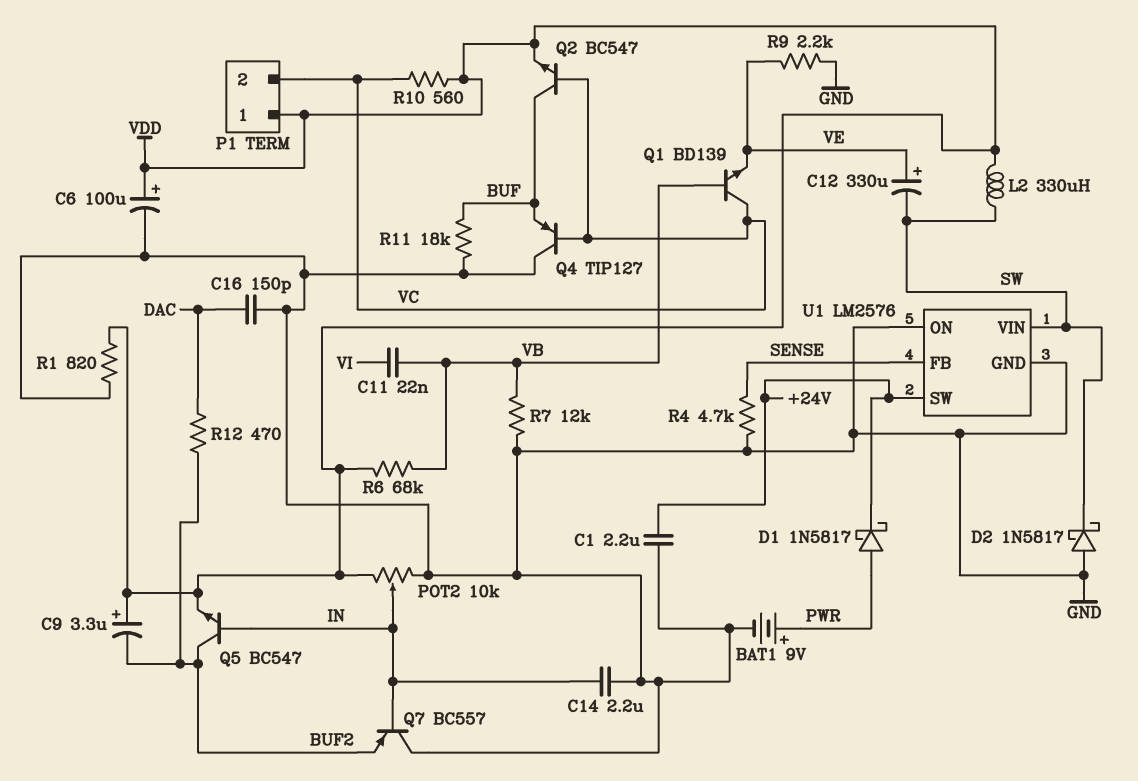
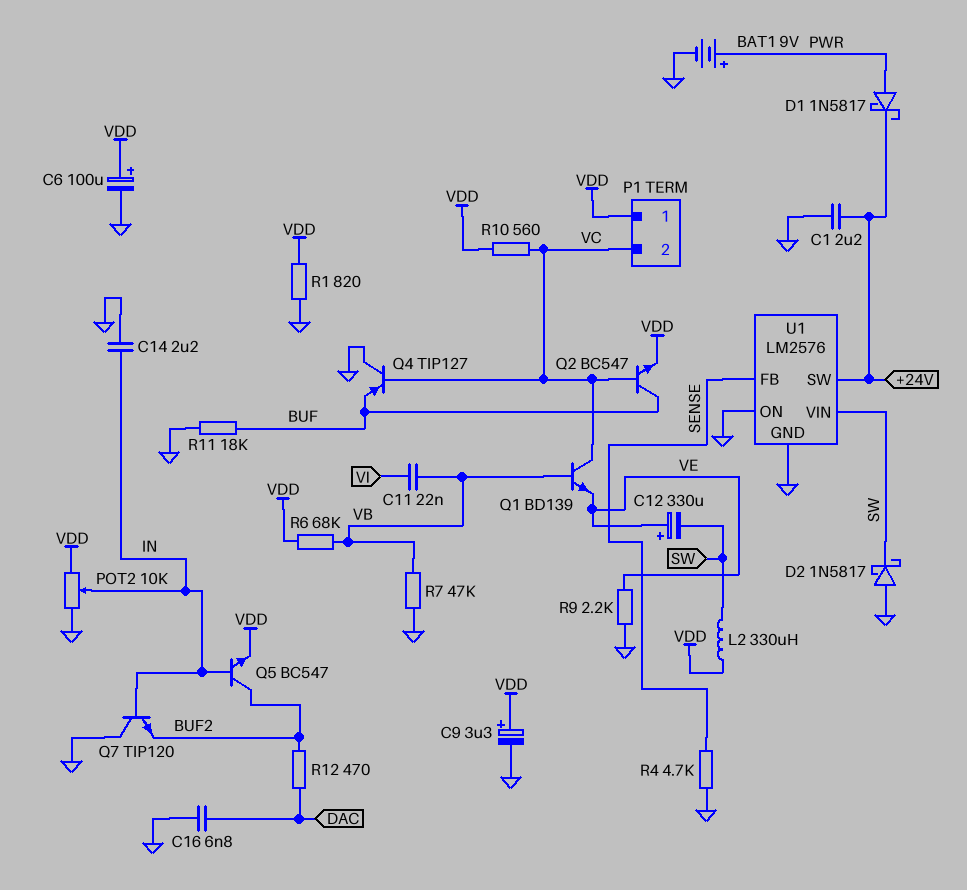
C9: 3.3uF (plus VDD, minus BUF2) -> 3.3uF (plus VDD, minus GND)
C16: 150pF (DAC, GND) -> 6.8nF (DAC, GND)
Q7: PNP BC557 (B IN, C GND, E BUF2) -> NPN TIP120 (B IN, C GND, E BUF2)
R7: 12k (GND, VB) -> 47k (GND, VB)

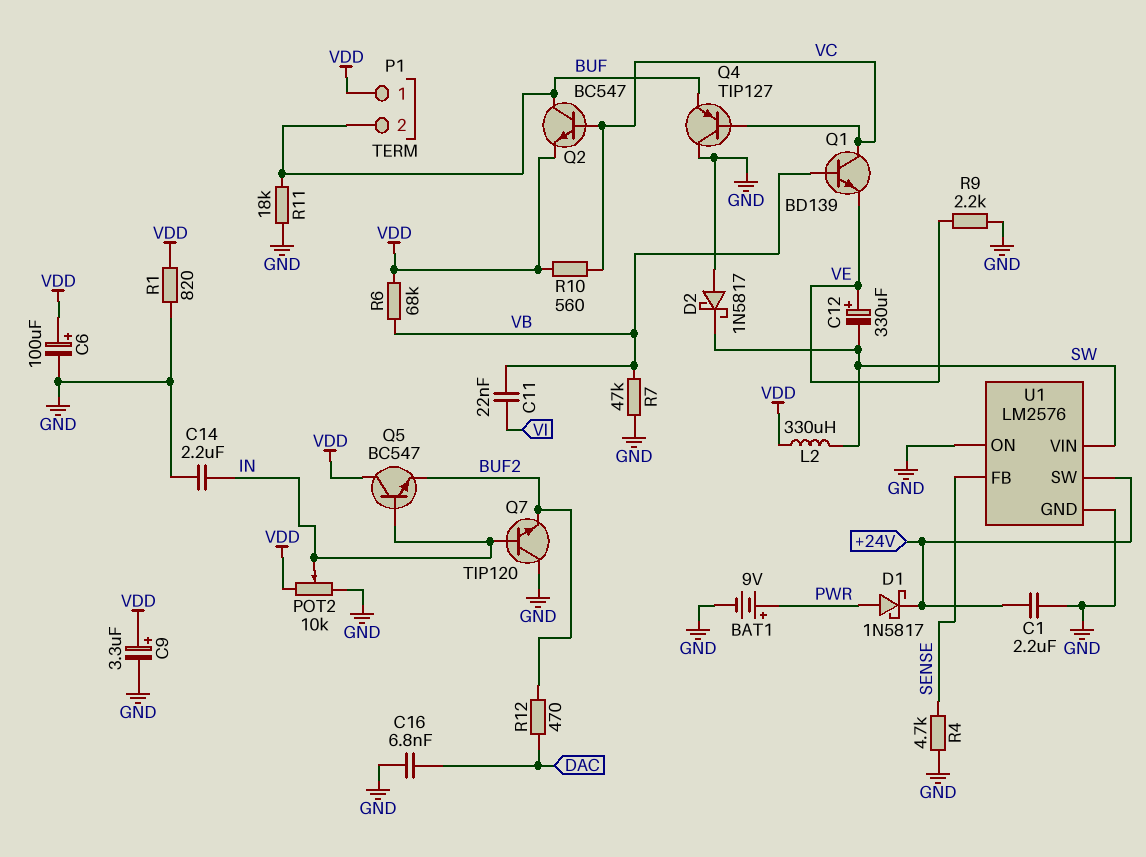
P1 pin 2: VC -> BUF
Q5: NPN BC547 (B IN, C BUF2, E VDD) -> NPN BC547 (B IN, C VDD, E BUF2)

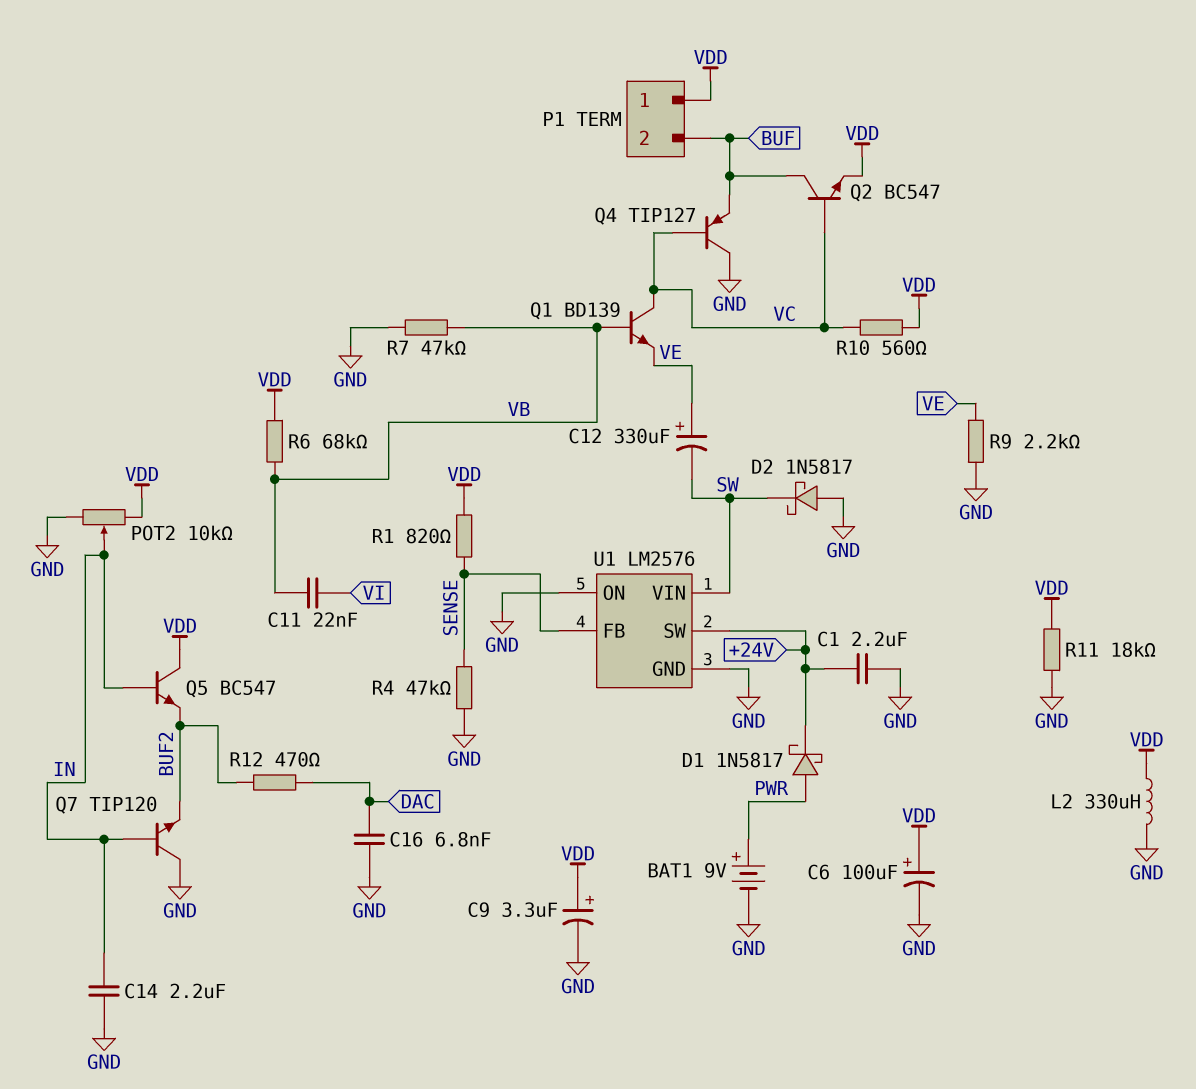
L2: 330uH (SW, VDD) -> 330uH (GND, VDD)
R1: 820 (GND, VDD) -> 820 (SENSE, VDD)
R4: 4.7k (GND, SENSE) -> 47k (GND, SENSE)
R11: 18k (BUF, GND) -> 18k (GND, VDD)

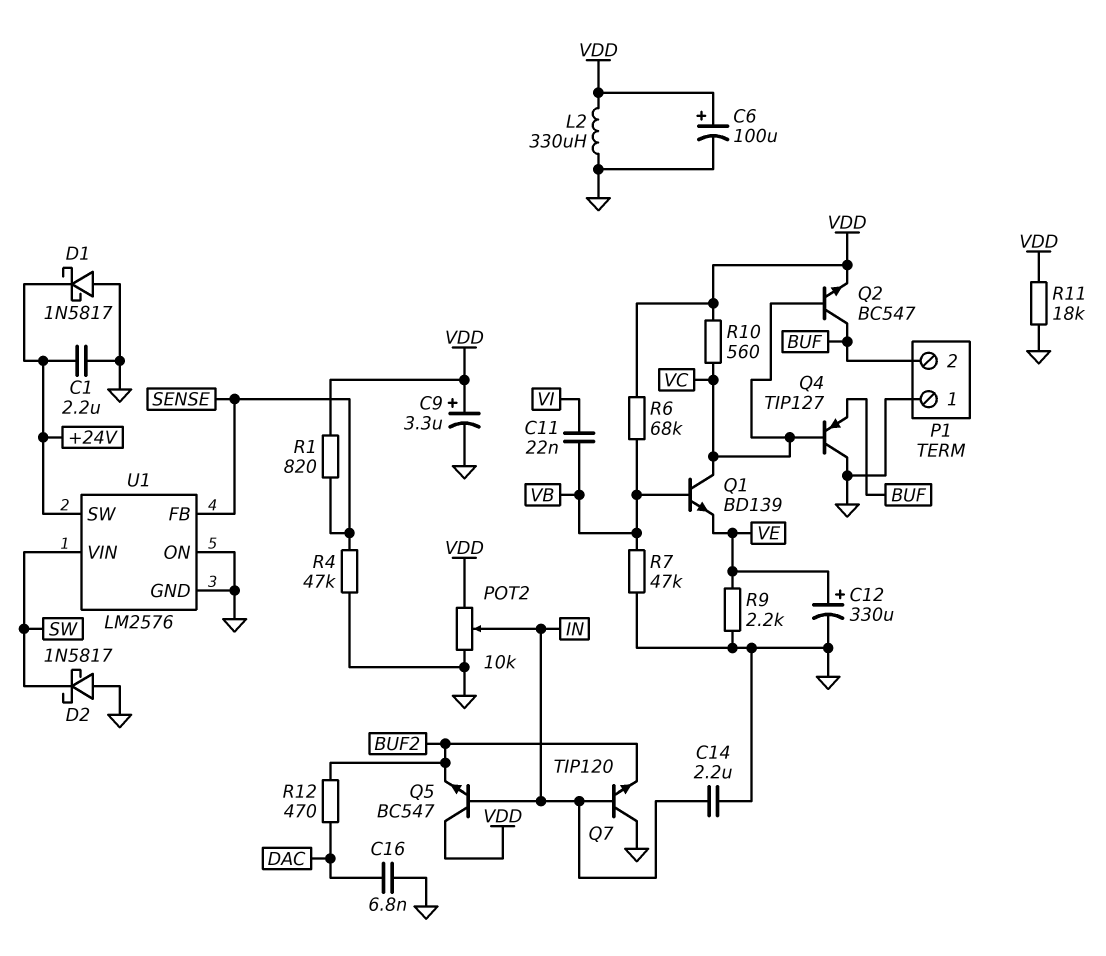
BAT1: 9V (plus PWR, minus GND) -> none
C12: 330uF (plus VE, minus SW) -> 330uF (plus VE, minus GND)
D1: schottky 1N5817 (A PWR, K +24V) -> schottky 1N5817 (A GND, K +24V)
P1 pin 1: VDD -> GND

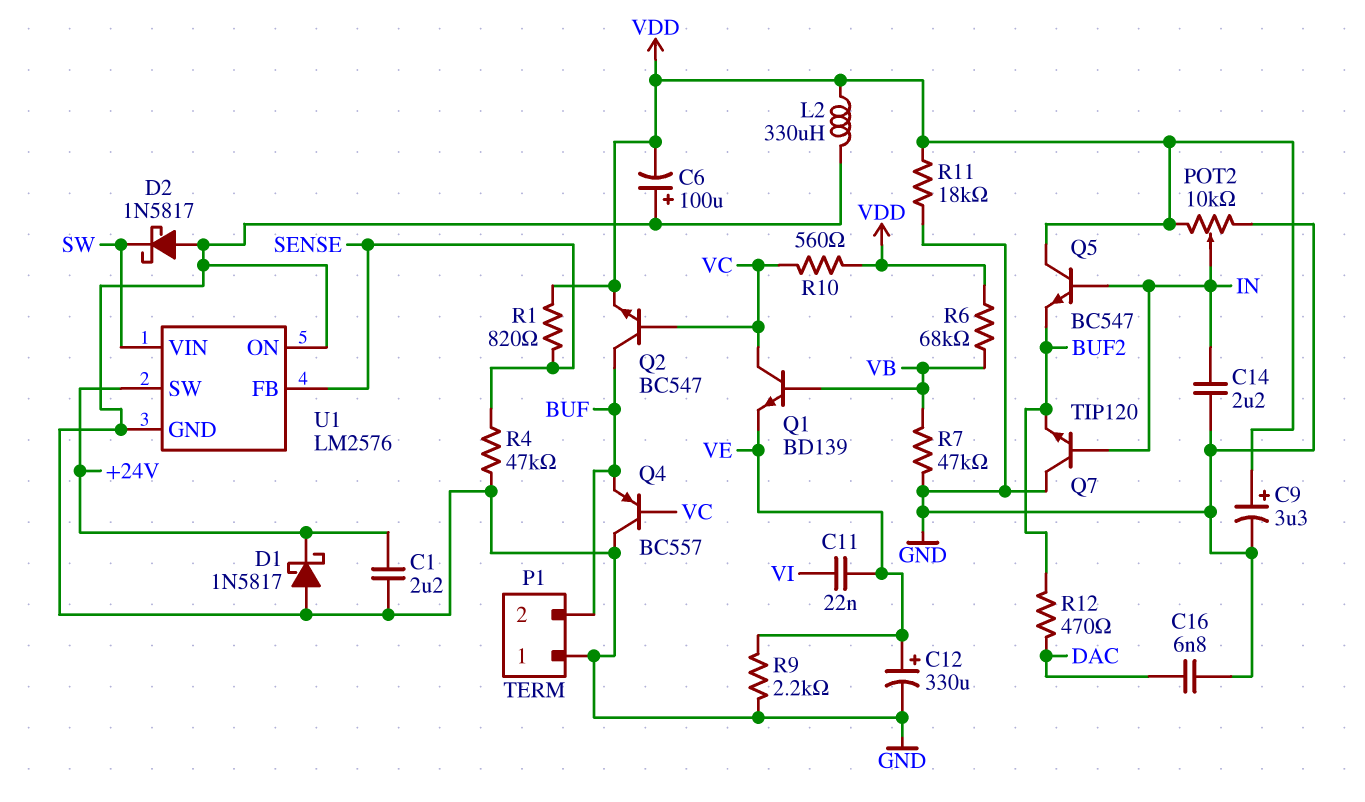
C6: 100uF (plus VDD, minus GND) -> 100uF (plus GND, minus VDD)
C11: 22nF (VB, VI) -> 22nF (VE, VI)
Q4: PNP TIP127 (B VC, C GND, E BUF) -> PNP BC557 (B VC, C GND, E BUF)

